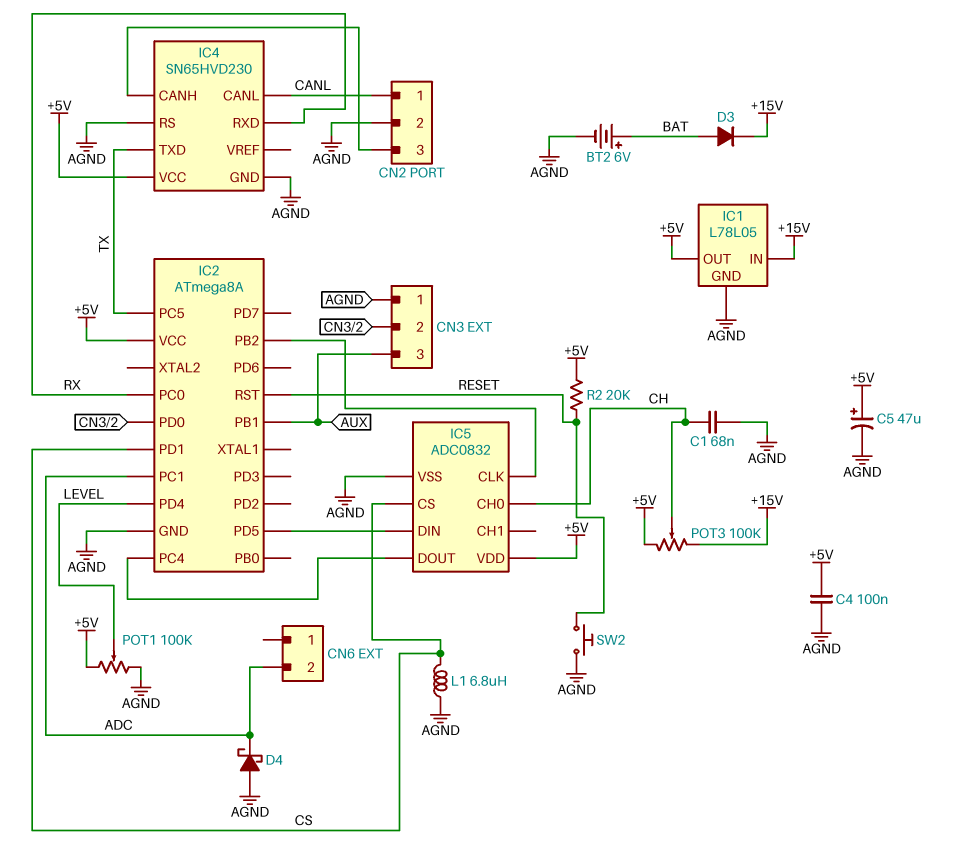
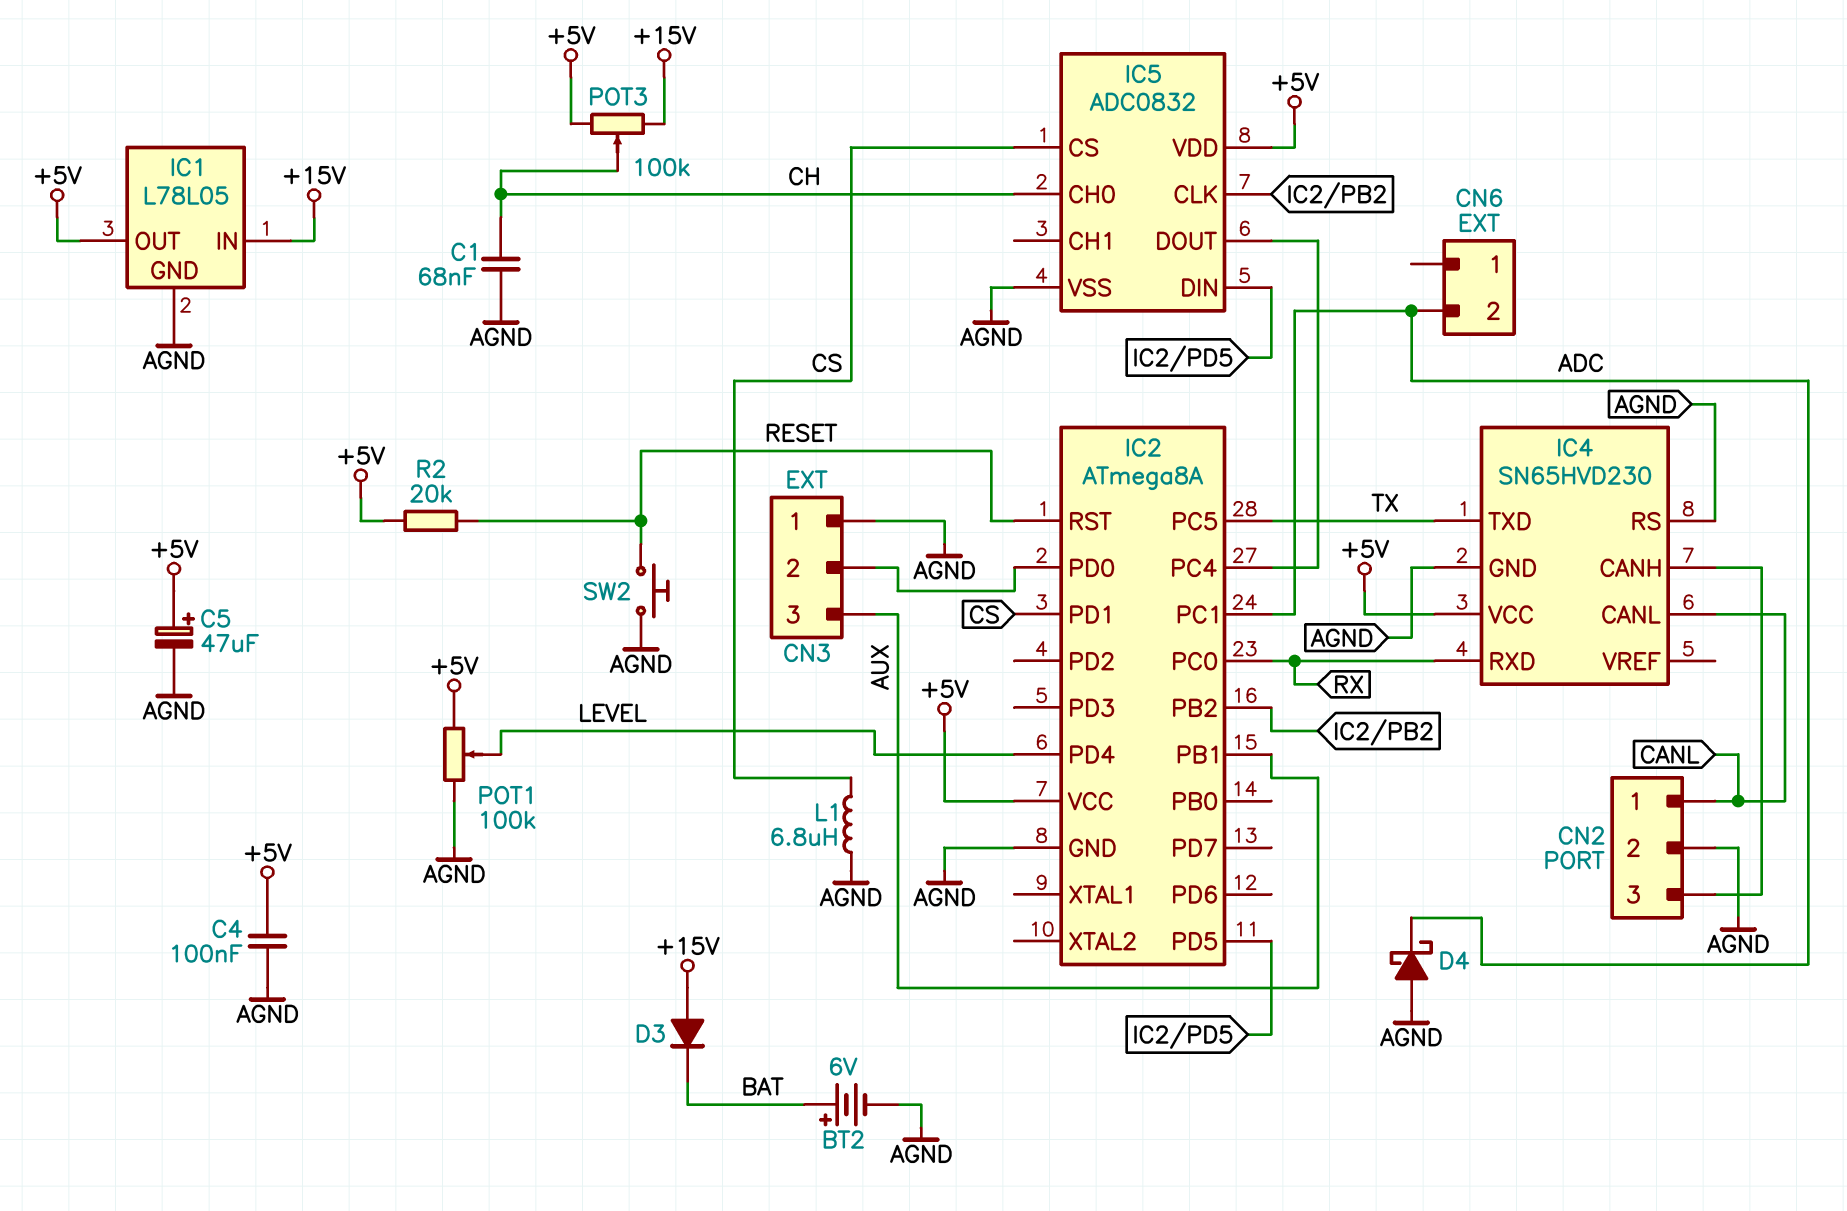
D3: diode (A BAT, K +15V) -> diode (A +15V, K BAT)

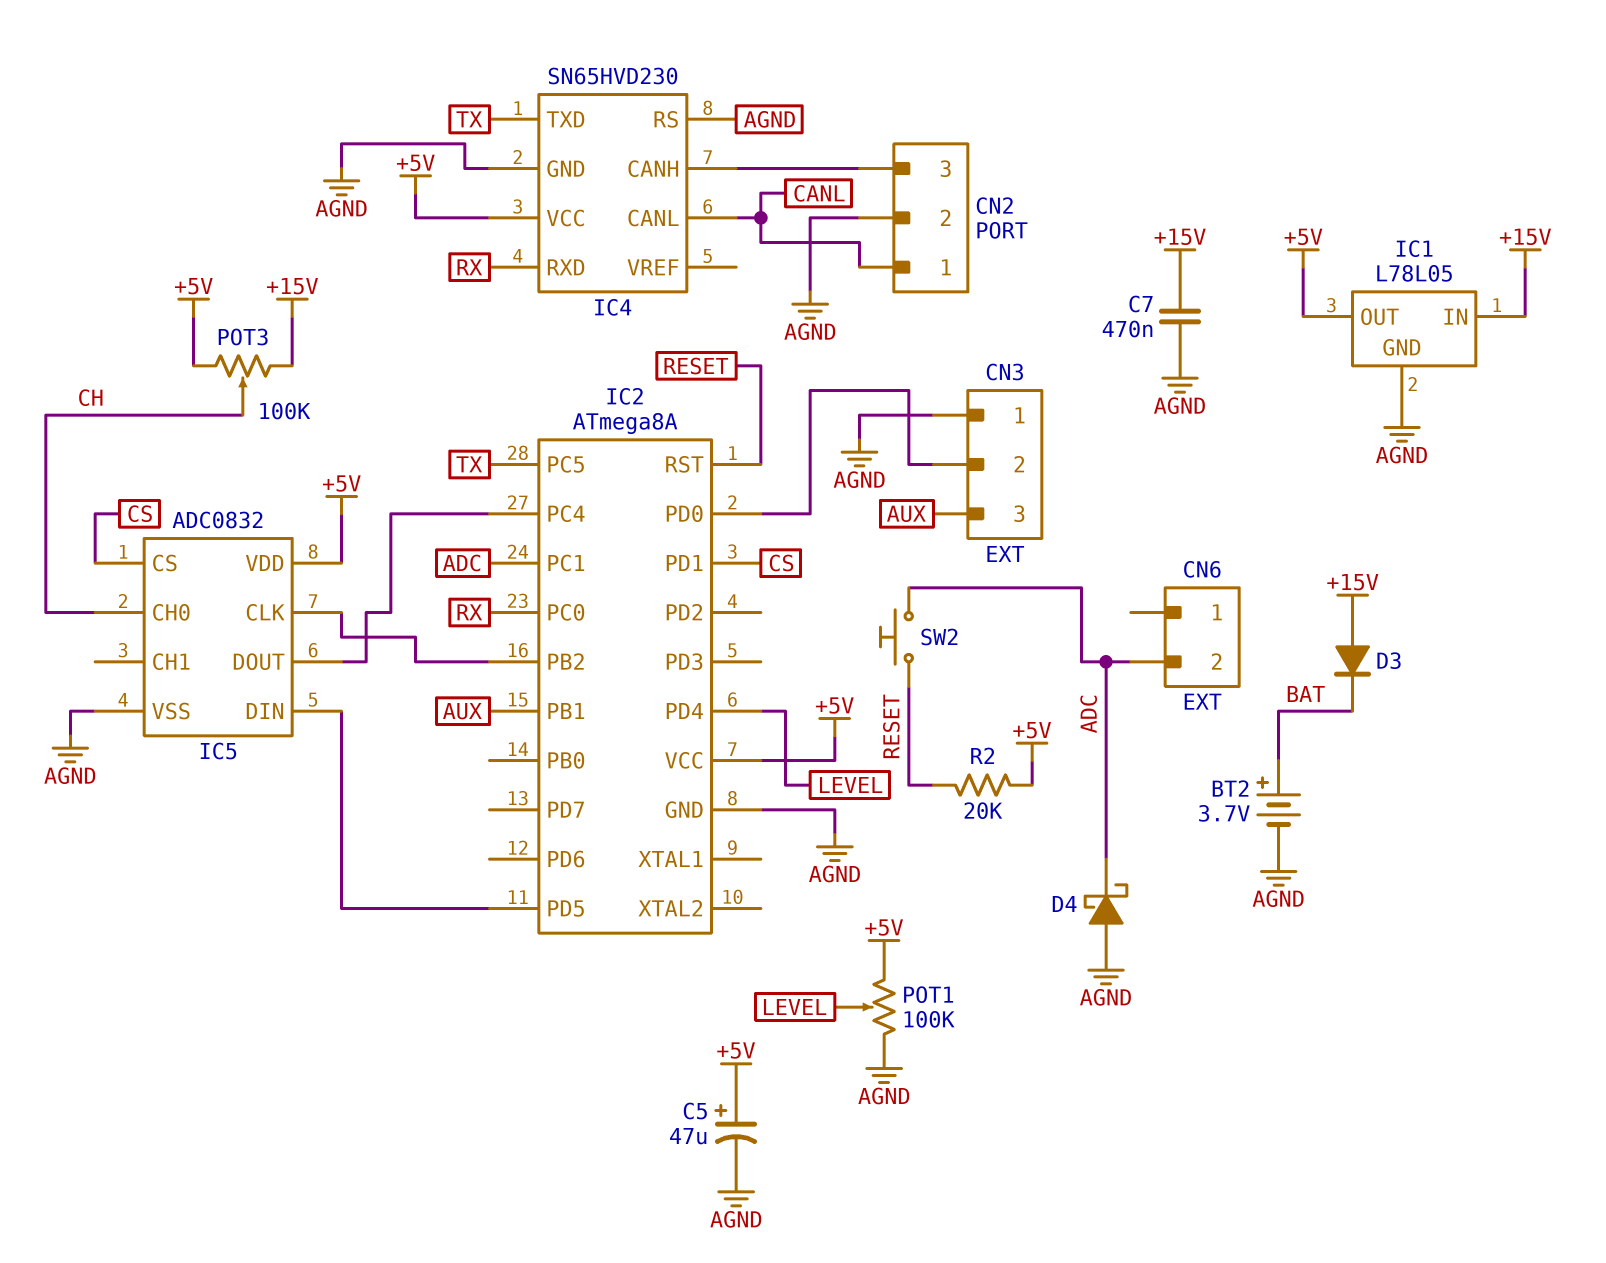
BT2: 6V (plus BAT, minus AGND) -> 3.7V (plus BAT, minus AGND)
C1: 68nF (AGND, CH) -> none
C4: 100nF (+5V, AGND) -> none
C7: none -> 470nF (+15V, AGND)
L1: 6.8uH (AGND, CS) -> none
SW2: button (AGND, RESET) -> button (ADC, RESET)

